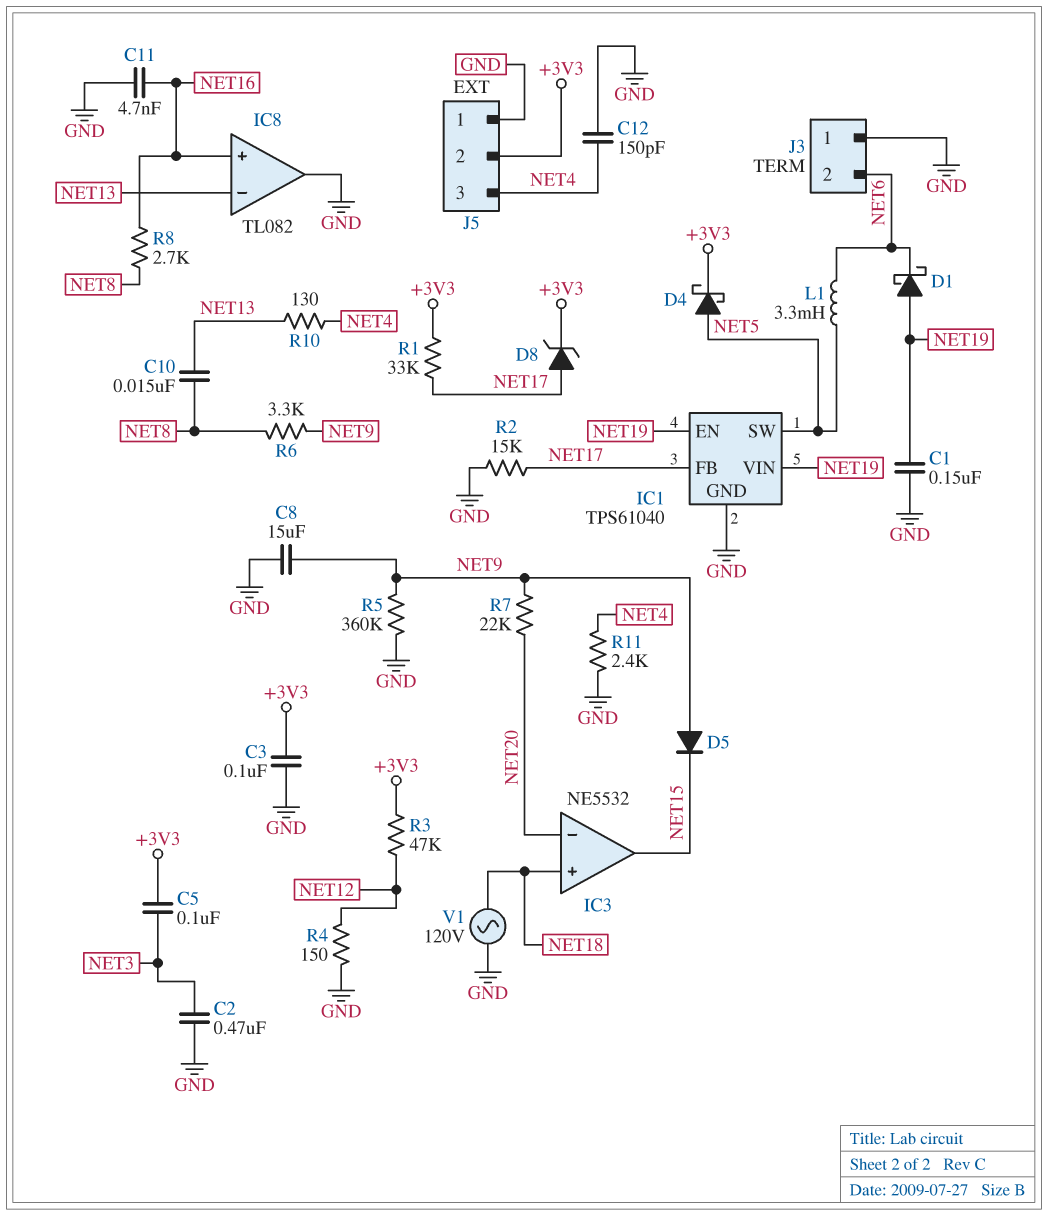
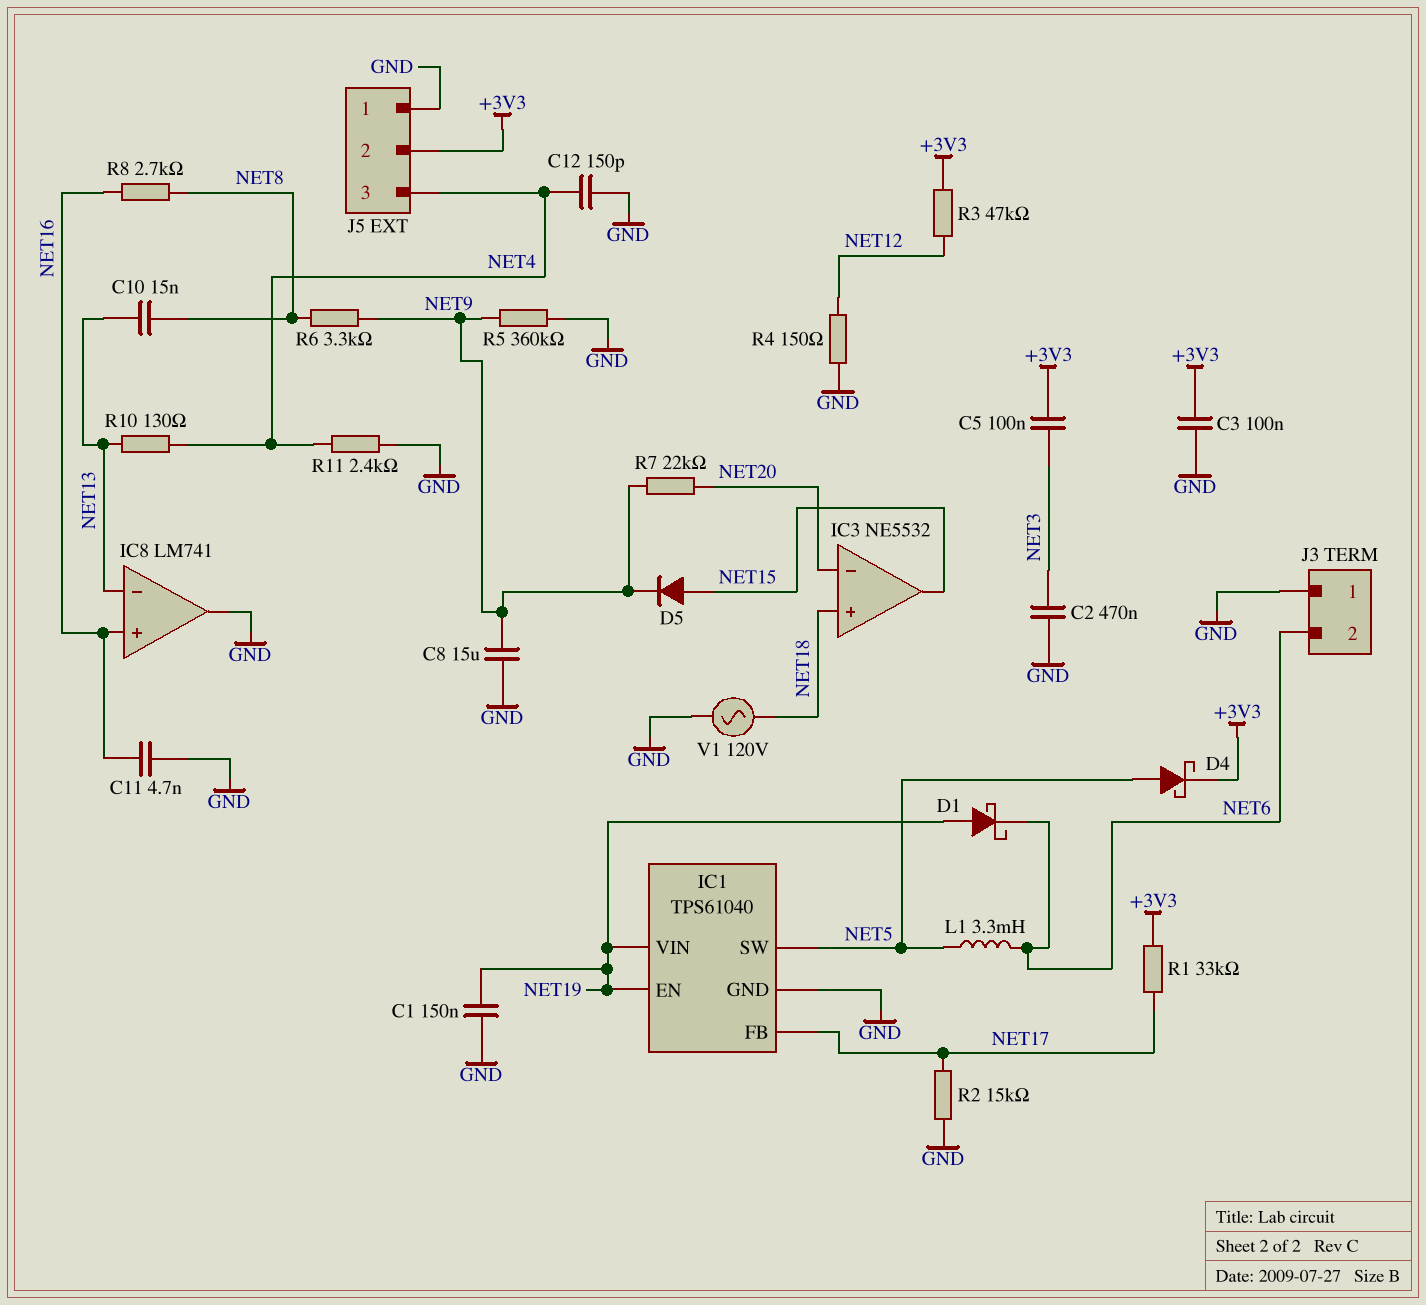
D5: diode (A NET9, K NET15) -> diode (A NET15, K NET9)
D8: zener (A NET17, K +3V3) -> none
IC8: TL082 -> LM741

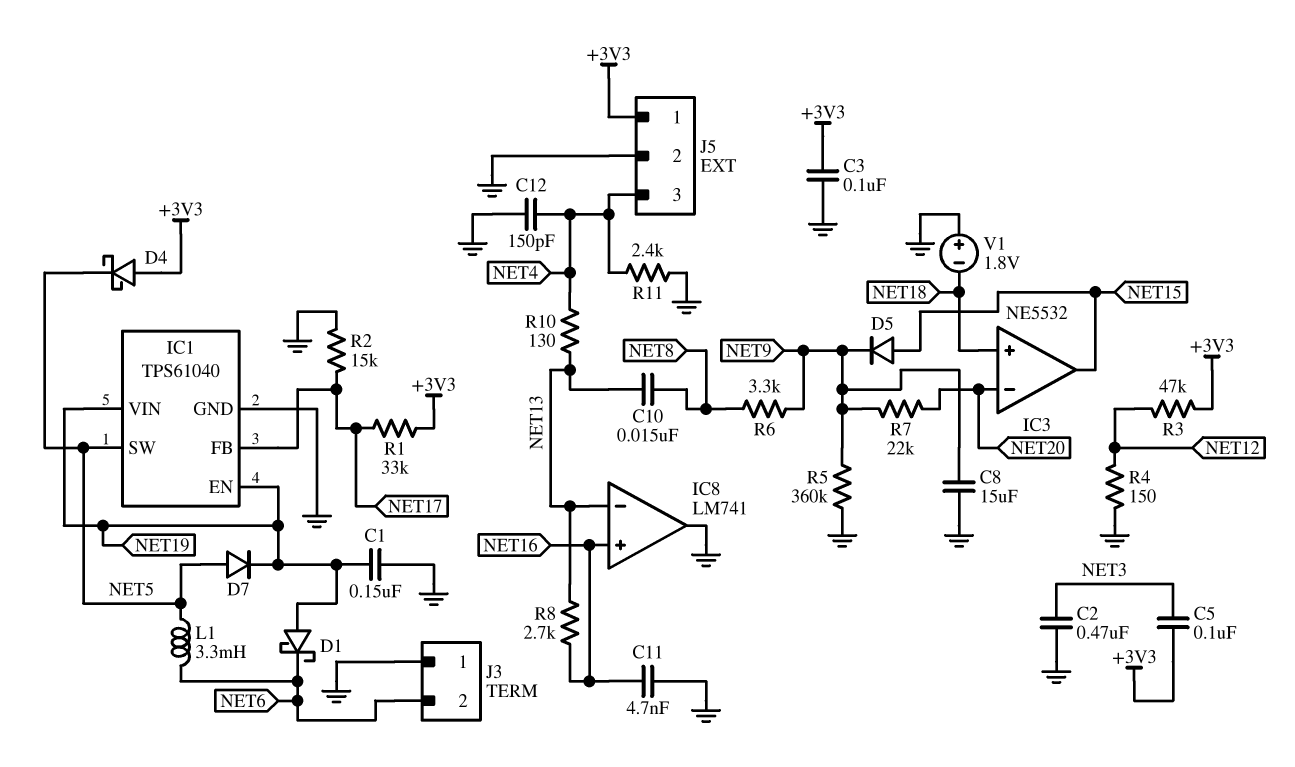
D4: schottky (A NET5, K +3V3) -> schottky (A +3V3, K NET5)
D7: none -> diode (A NET5, K NET19)
J5 pin 1: GND -> +3V3
J5 pin 2: +3V3 -> GND
R8: 2.7k (NET8, NET16) -> 2.7k (NET13, NET16)
V1: AC 120V (GND, NET18) -> 1.8V (plus GND, minus NET18)

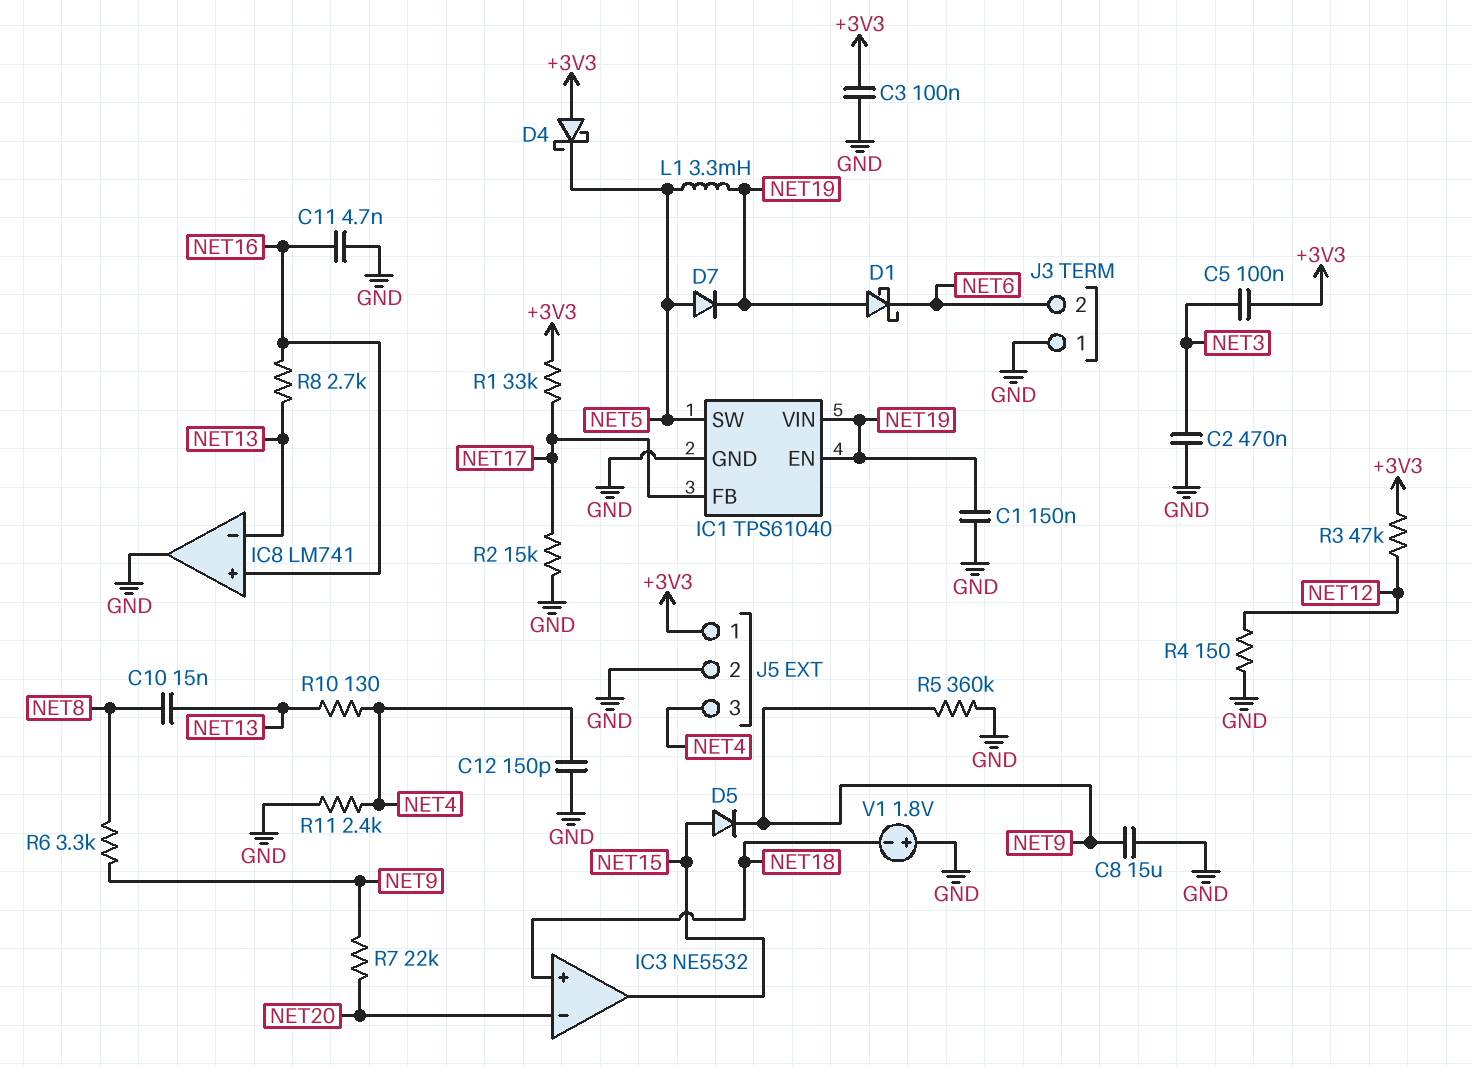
L1: 3.3mH (NET5, NET6) -> 3.3mH (NET5, NET19)

